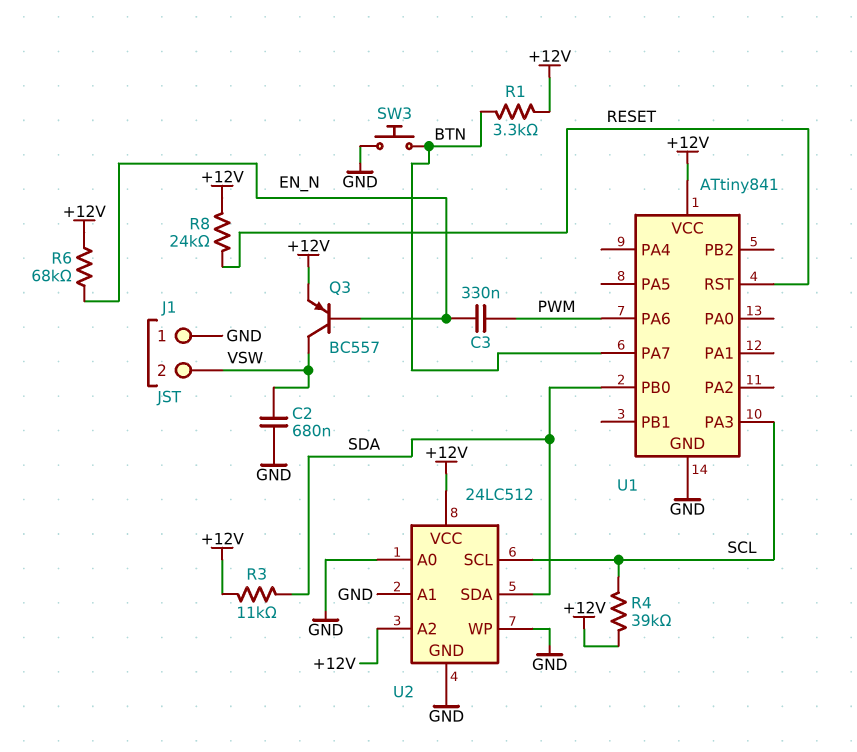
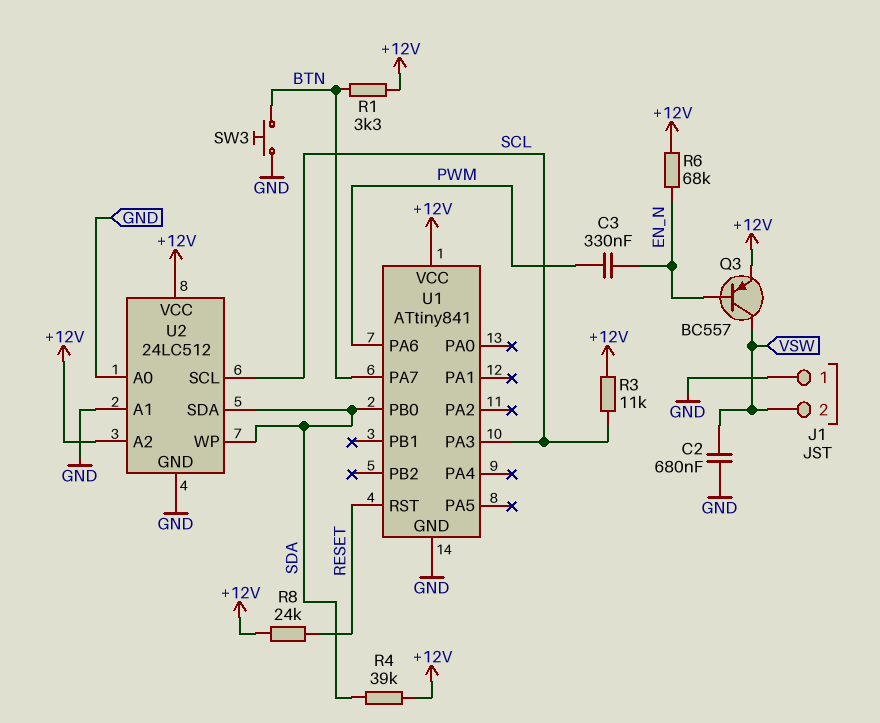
R3: 11k (+12V, SDA) -> 11k (+12V, SCL)
R4: 39k (+12V, SCL) -> 39k (+12V, SDA)
U2 pin WP: GND -> SDA

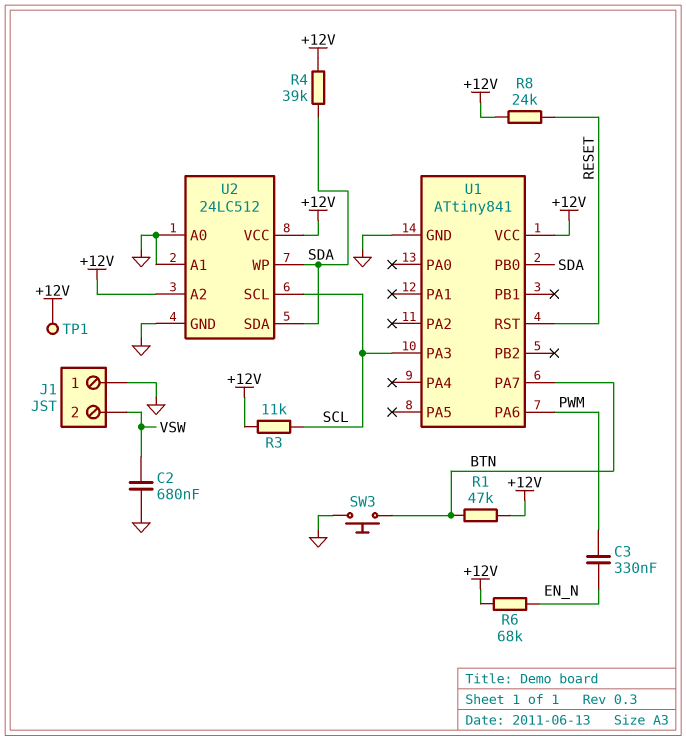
Q3: PNP BC557 (B EN_N, C VSW, E +12V) -> none
R1: 3.3k (+12V, BTN) -> 47k (+12V, BTN)
TP1: none -> test point (+12V)

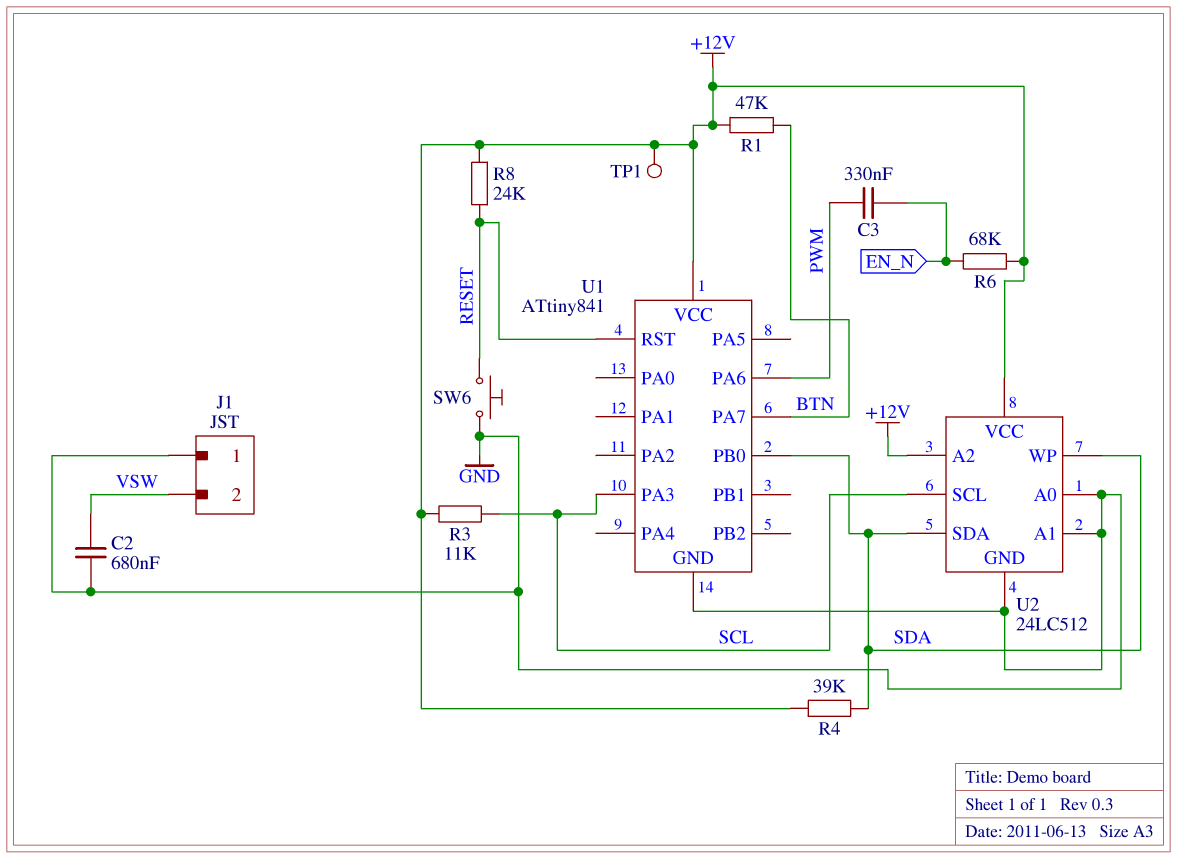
SW3: button (BTN, GND) -> none
SW6: none -> button (GND, RESET)

